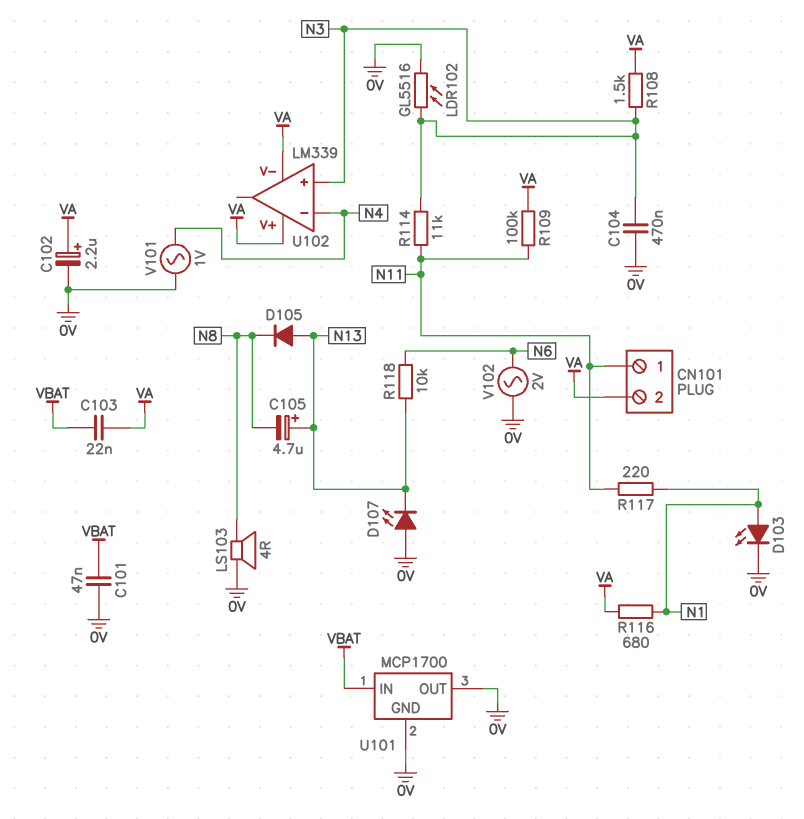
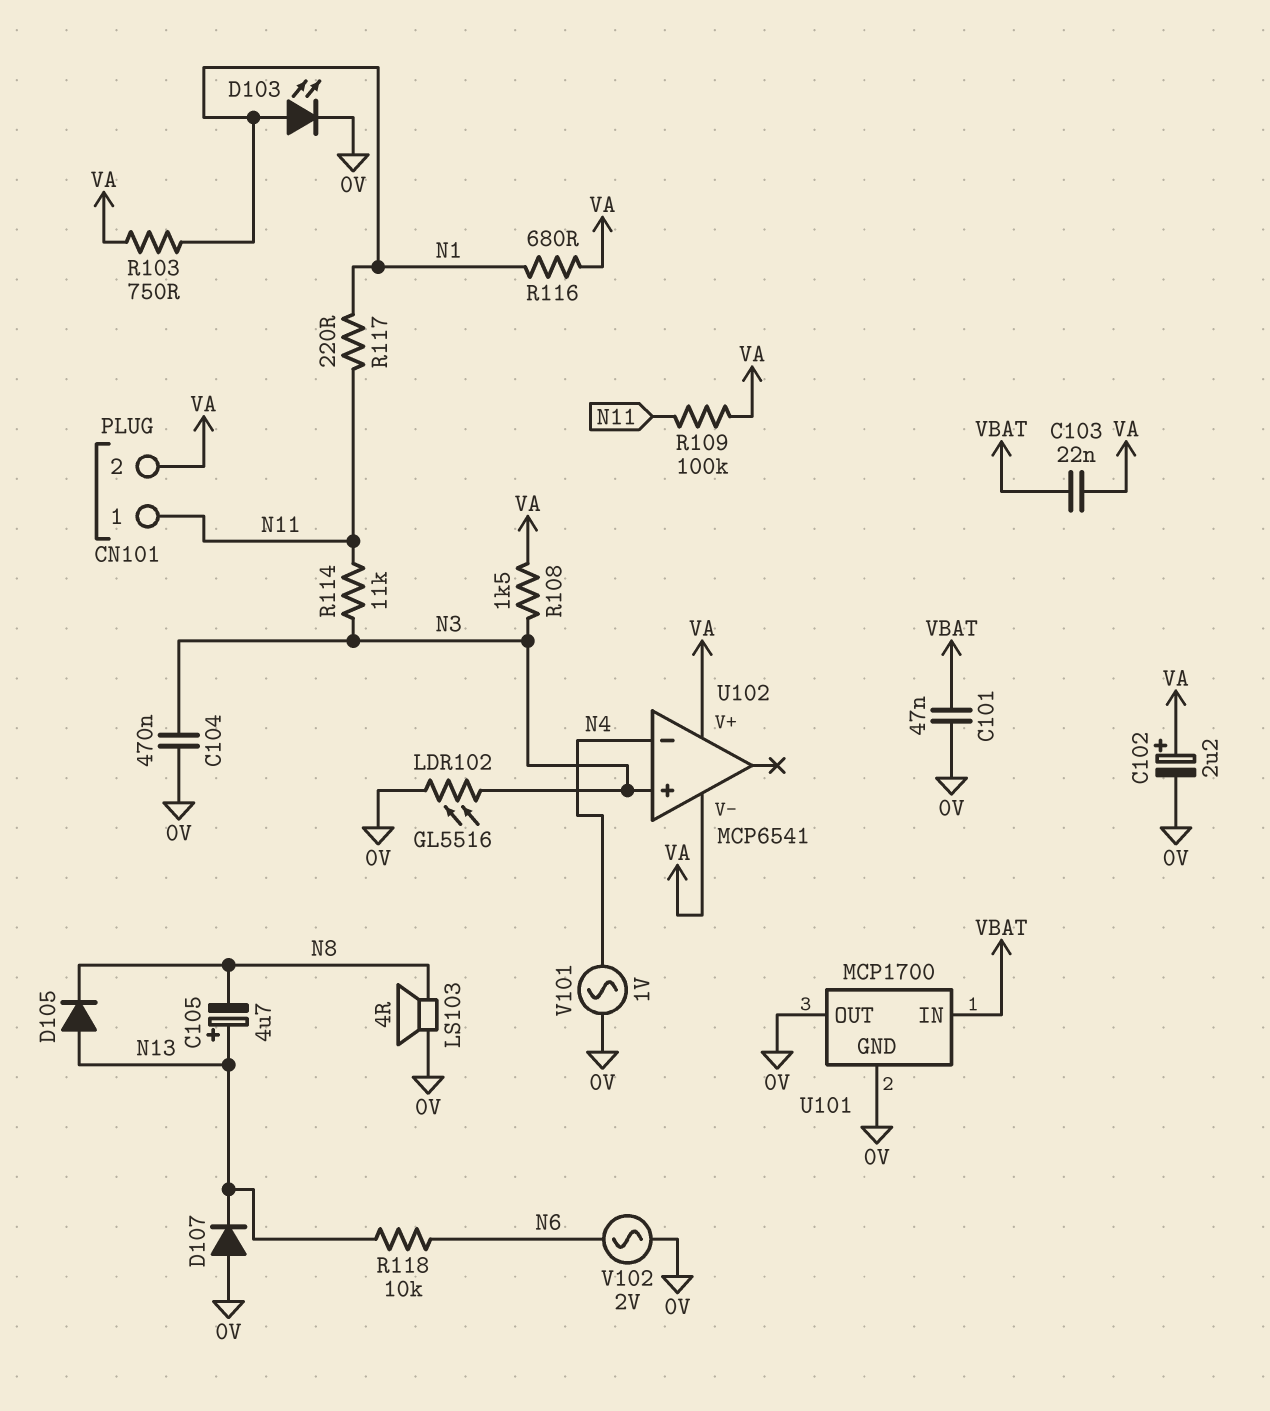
D107: LED (A 0V, K N13) -> diode (A 0V, K N13)
R103: none -> 750 (N1, VA)
U102: LM339 -> MCP6541

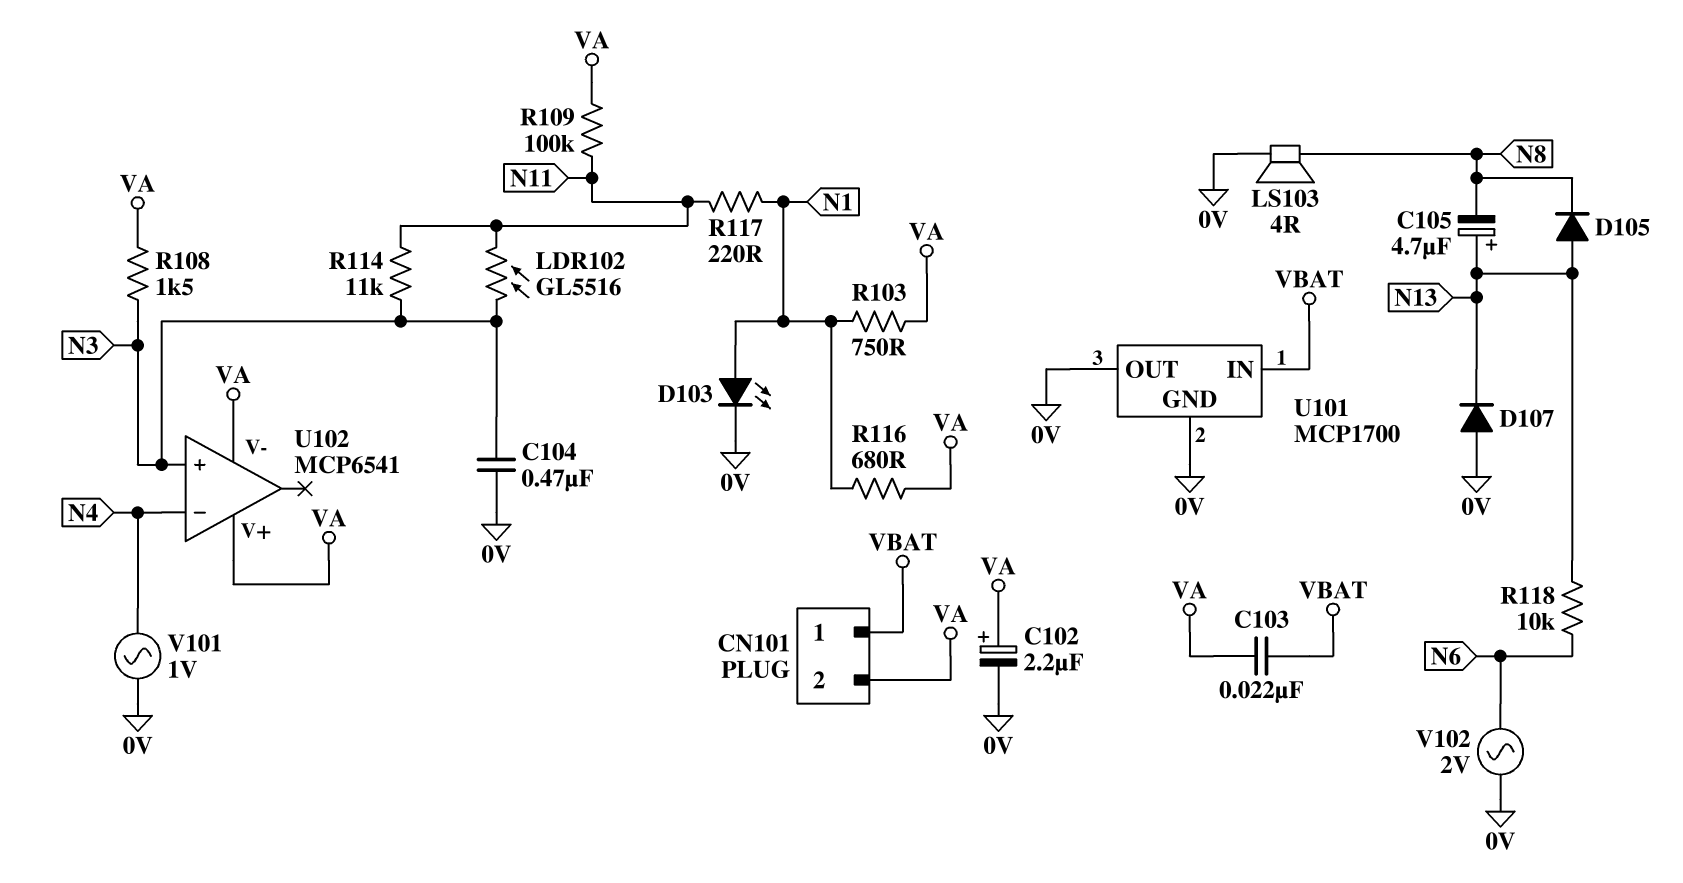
C101: 47nF (0V, VBAT) -> none
CN101 pin 1: N11 -> VBAT
LDR102: GL5516 (0V, N3) -> GL5516 (N3, N11)

